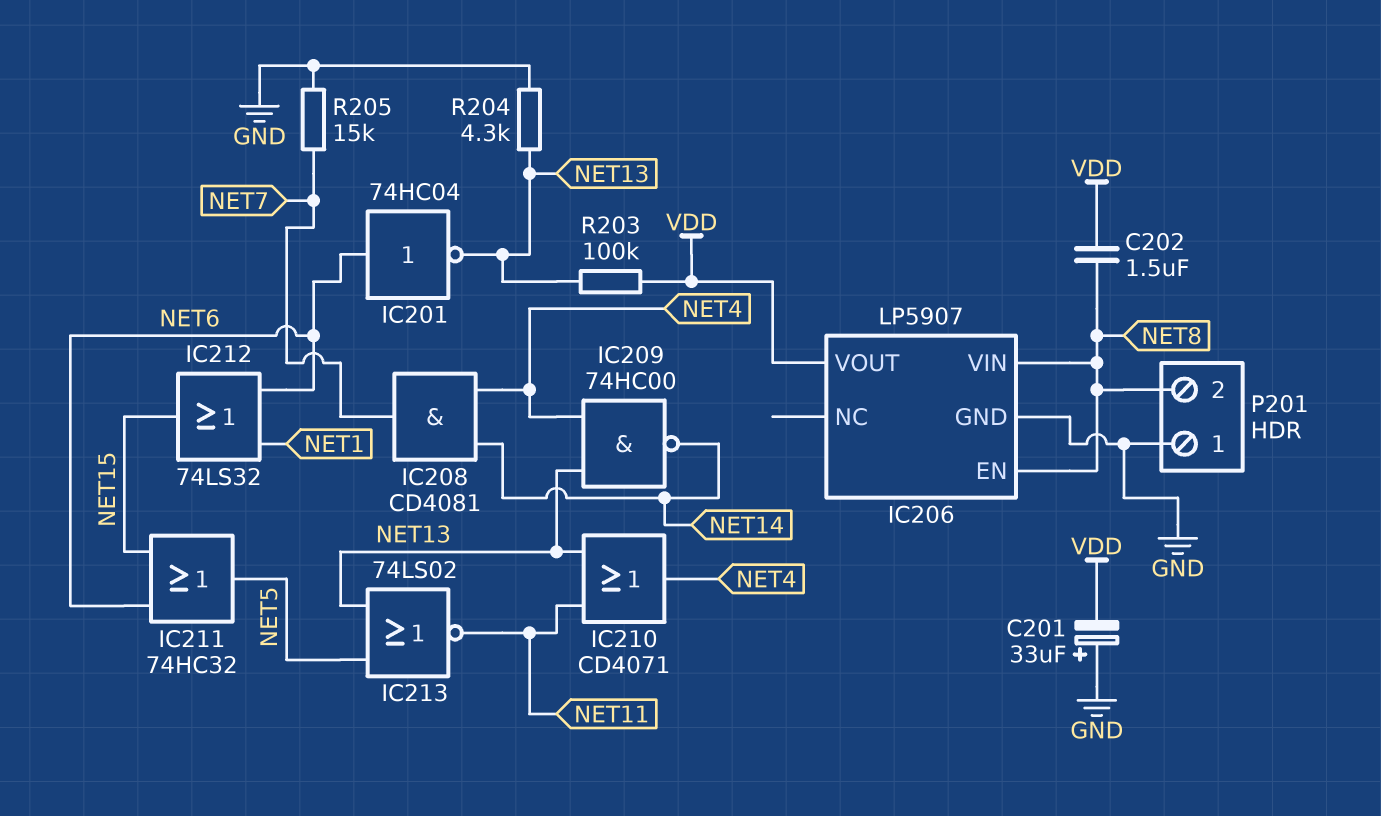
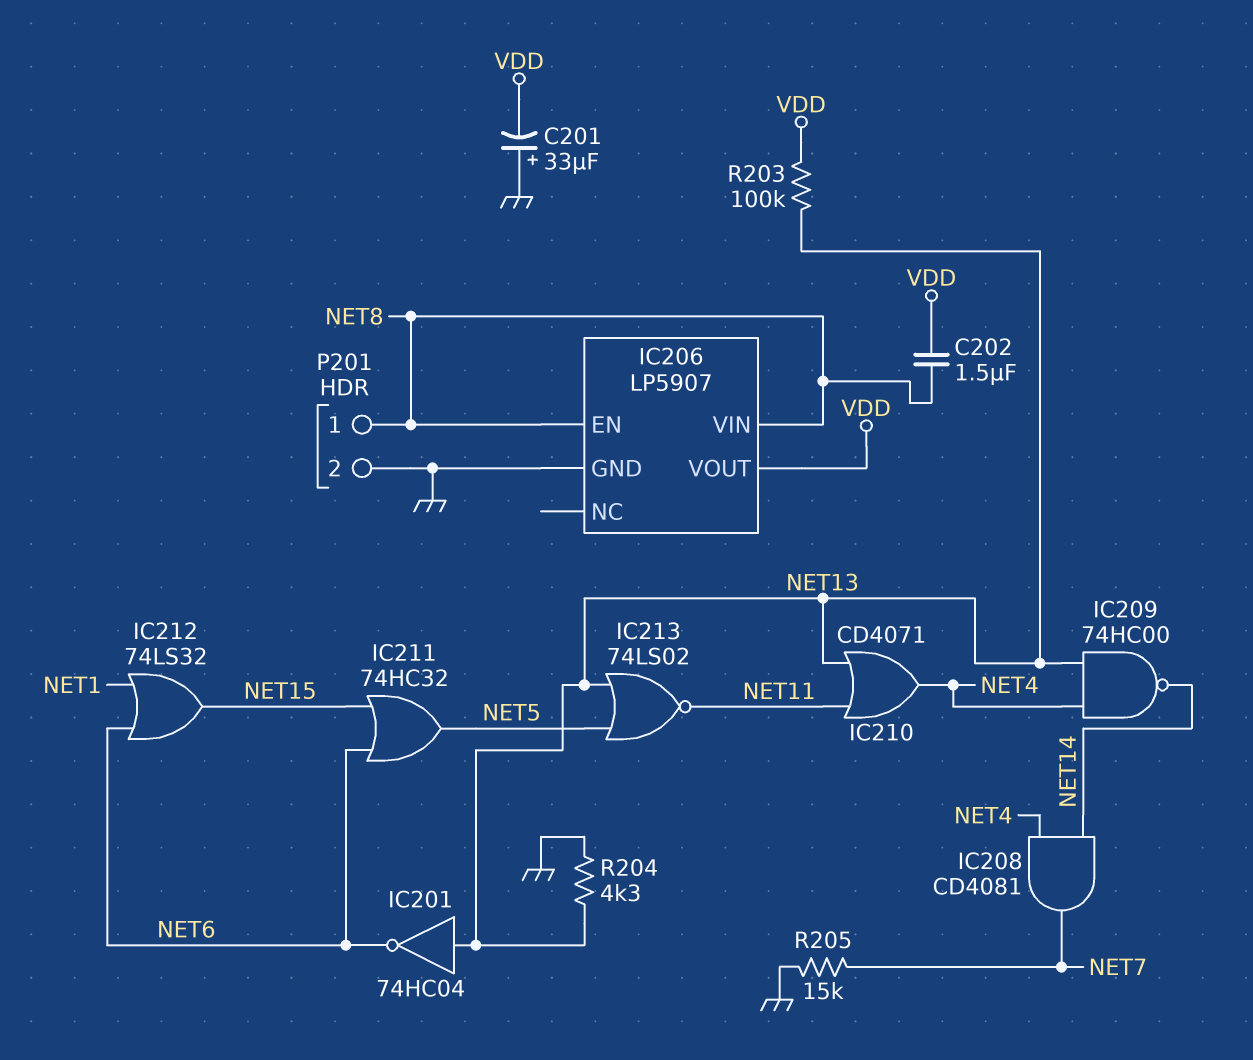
IC201: NOT 74HC04 (in NET6, out NET13) -> NOT 74HC04 (in NET13, out NET6)
P201 pin 1: GND -> NET8
P201 pin 2: NET8 -> GND

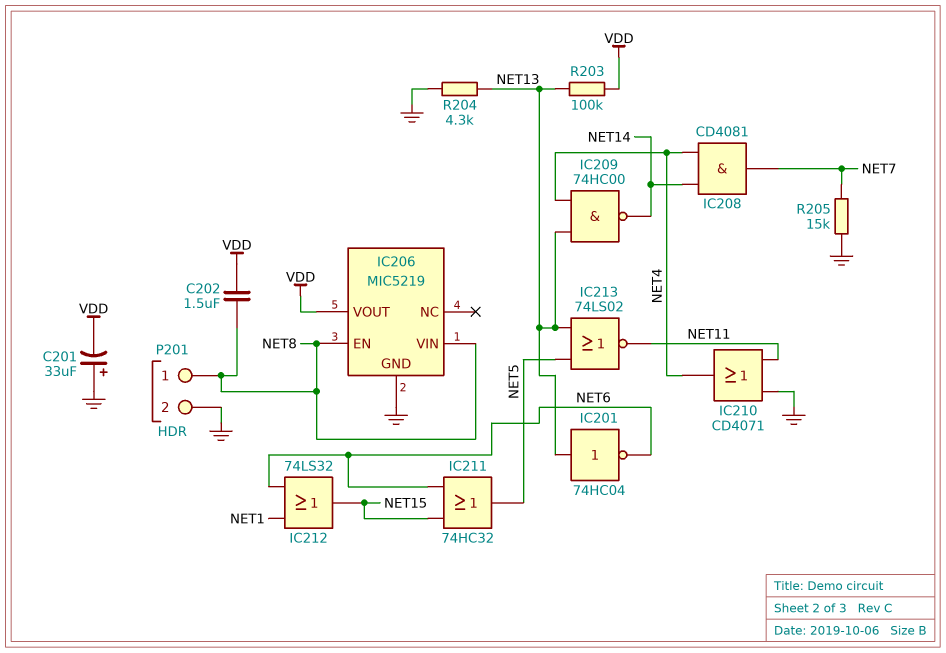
IC206: LP5907 -> MIC5219
IC210: OR CD4071 (in NET11, in NET13, out NET4) -> OR CD4071 (in GND, in NET11, out NET4)

